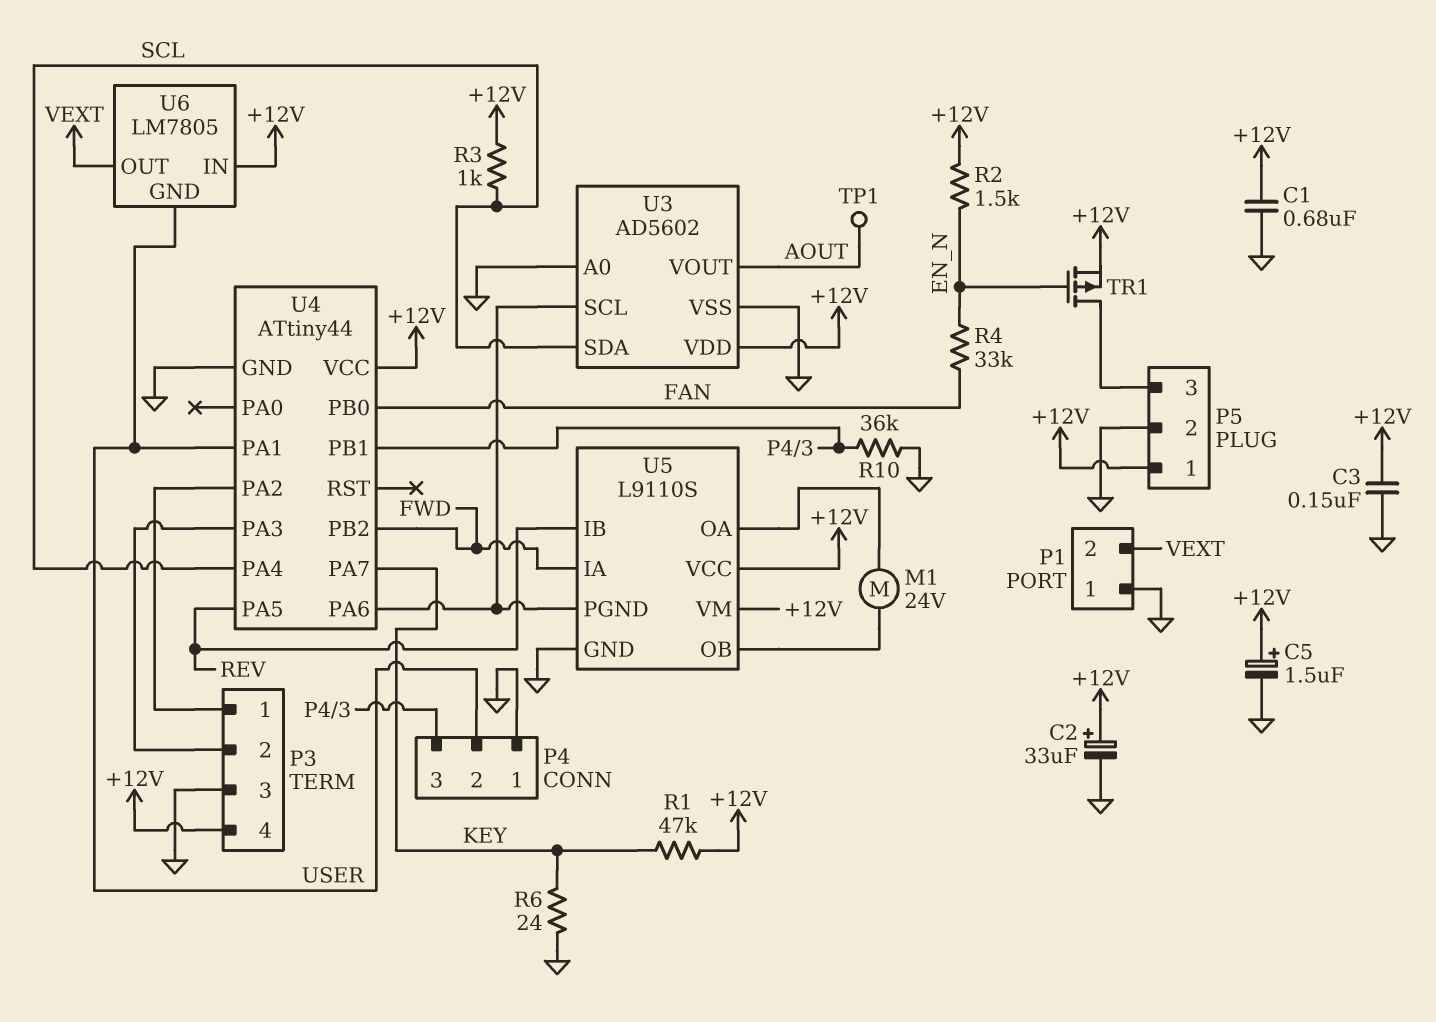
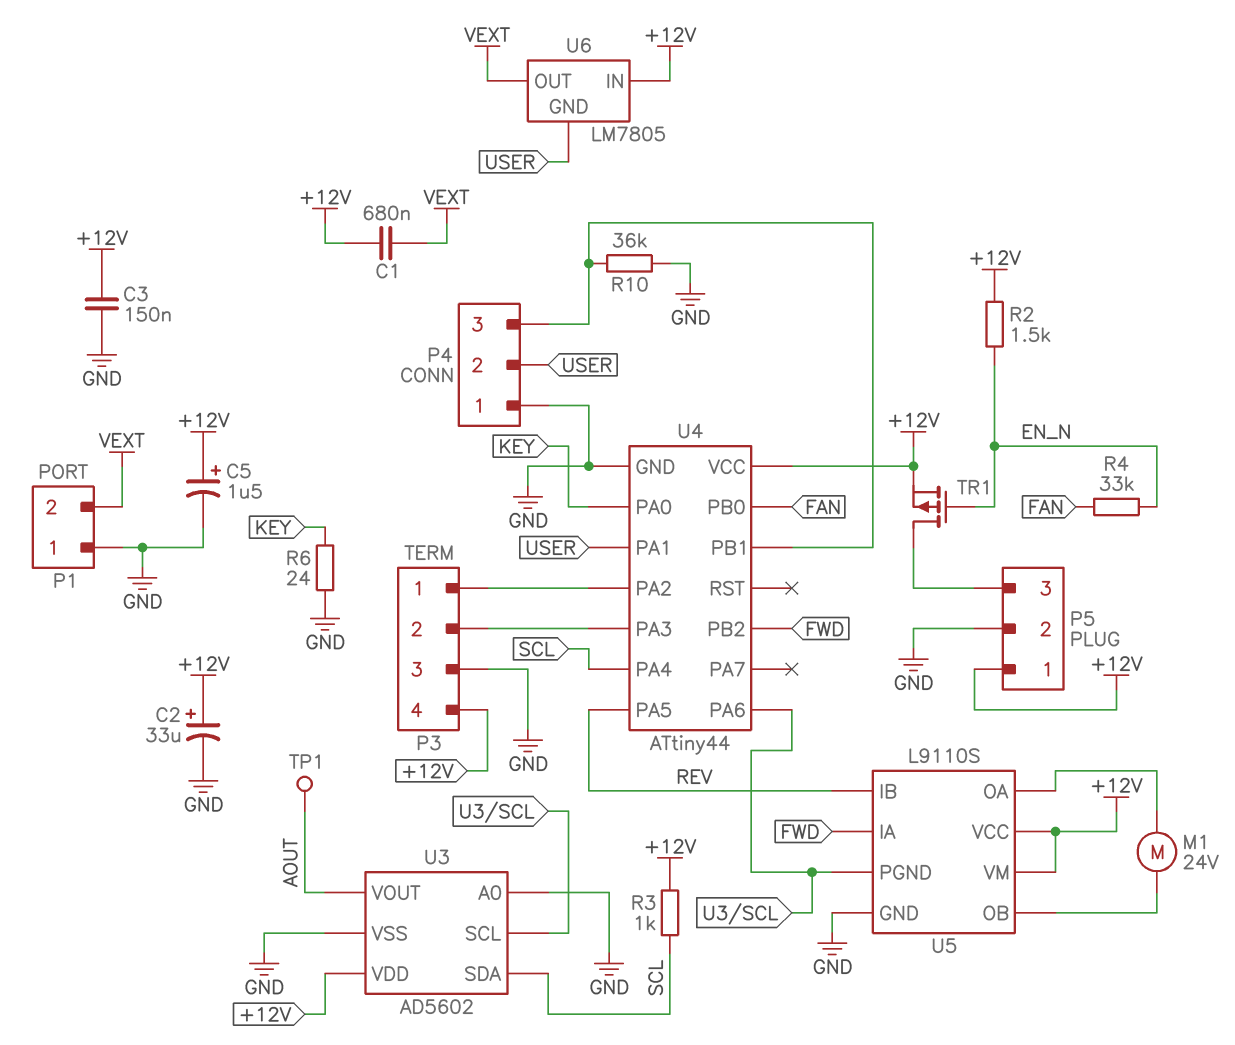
C1: 680nF (+12V, GND) -> 680nF (+12V, VEXT)
R1: 47k (+12V, KEY) -> none
U4 pin PA0: none -> KEY
U4 pin PA7: KEY -> none

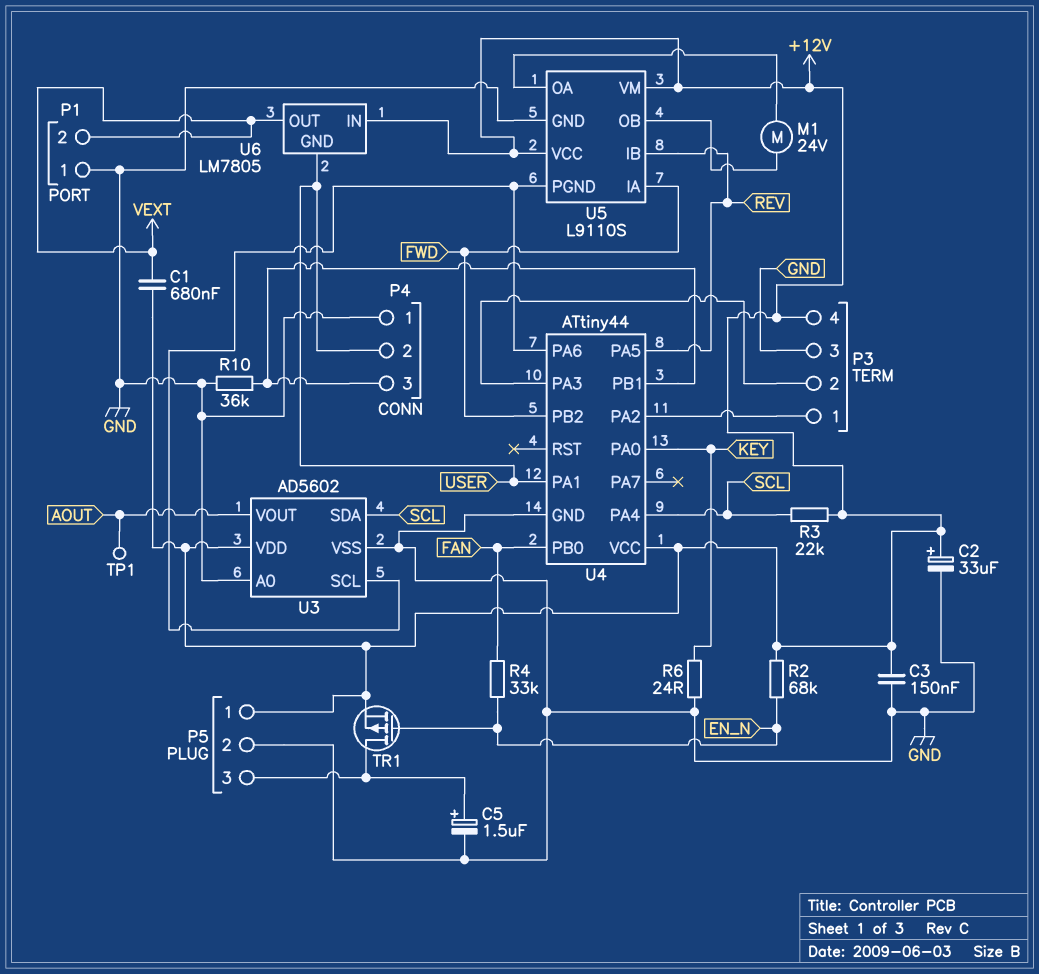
C5: 1.5uF (plus +12V, minus GND) -> 1.5uF (plus P5/3, minus GND)
R2: 1.5k (+12V, EN_N) -> 68k (+12V, EN_N)
R3: 1k (+12V, SCL) -> 22k (+12V, SCL)

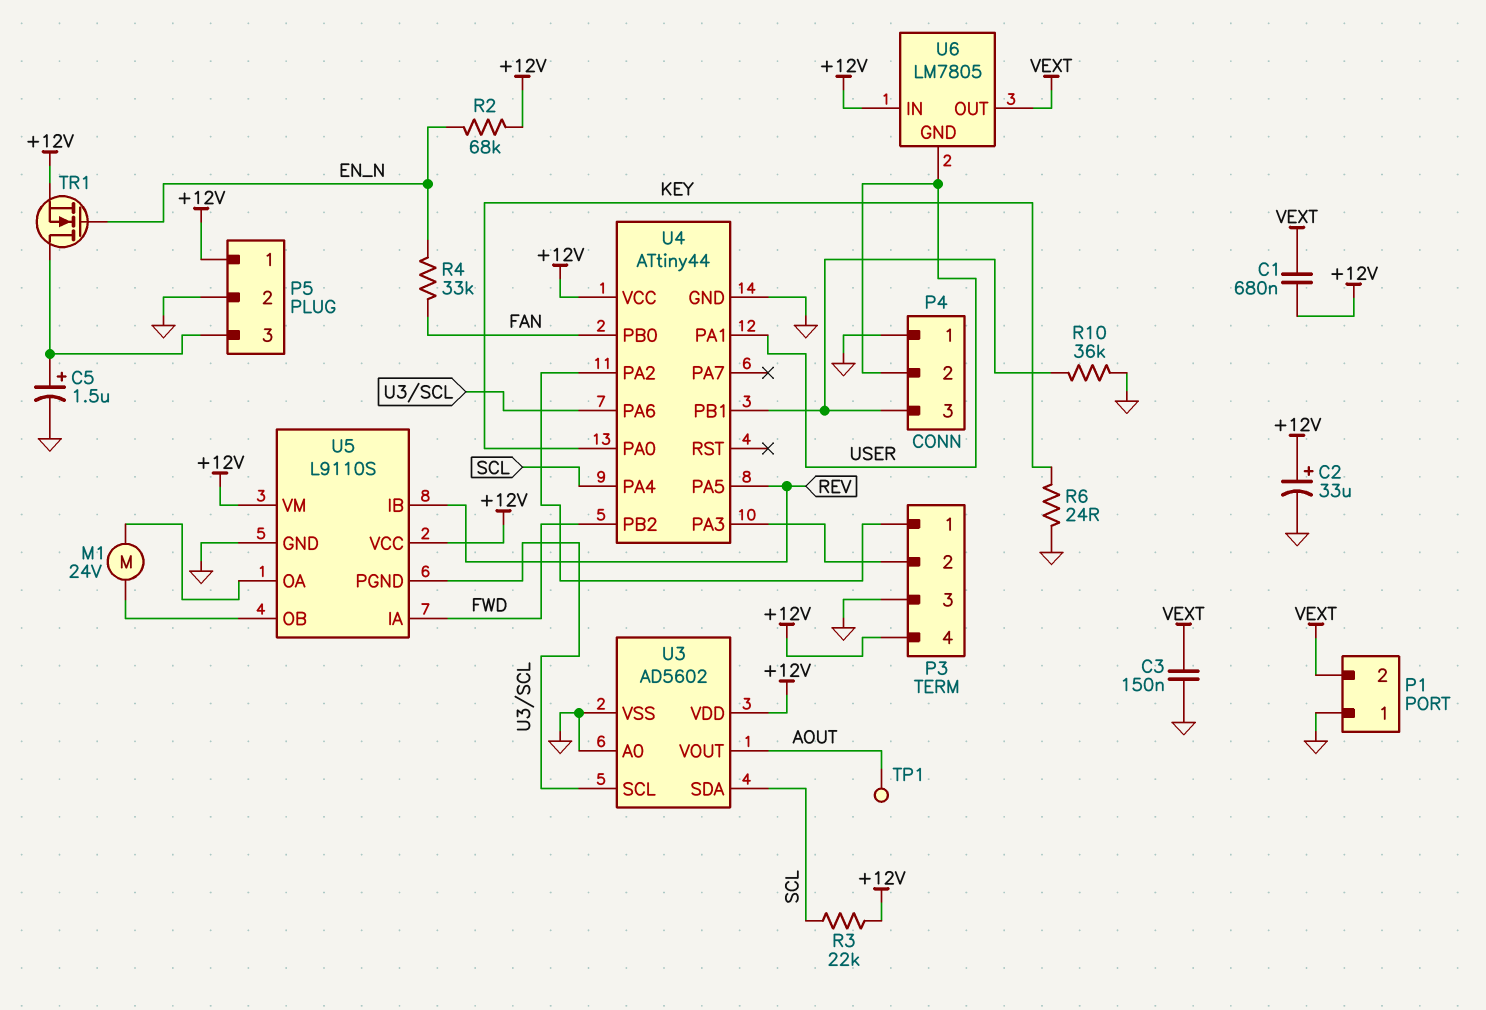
C3: 150nF (+12V, GND) -> 150nF (GND, VEXT)
TR1: PMOS (G EN_N, D P5/3, S +12V) -> NMOS (G EN_N, D P5/3, S +12V)

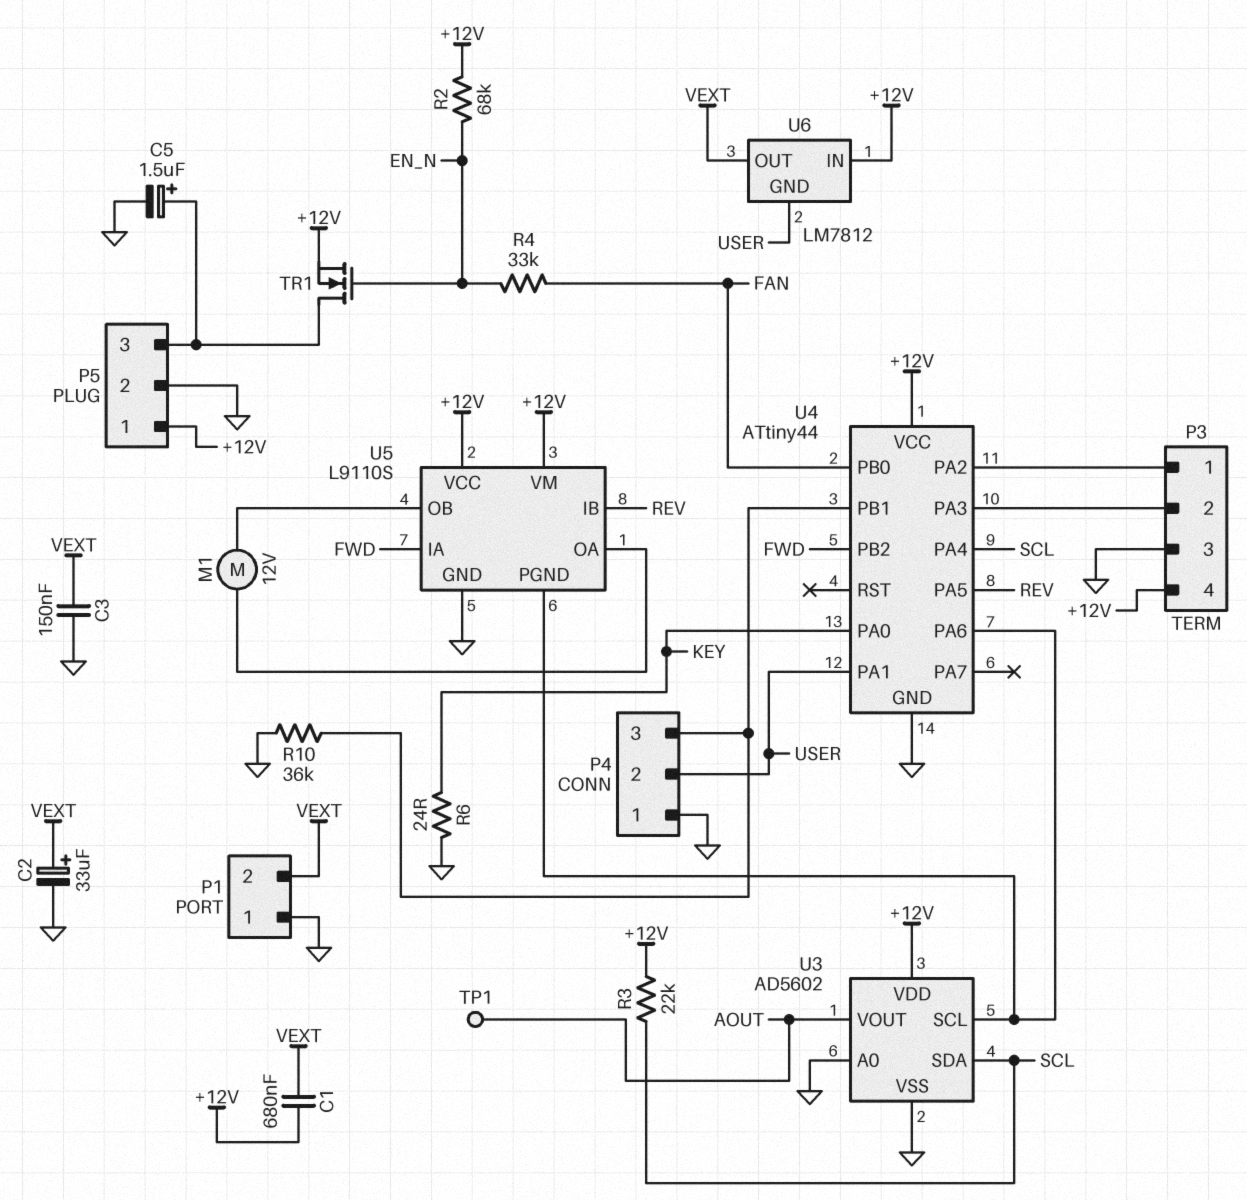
C2: 33uF (plus +12V, minus GND) -> 33uF (plus VEXT, minus GND)
M1: motor 24V (U5/OA, U5/OB) -> motor 12V (U5/OA, U5/OB)
U6: LM7805 -> LM7812

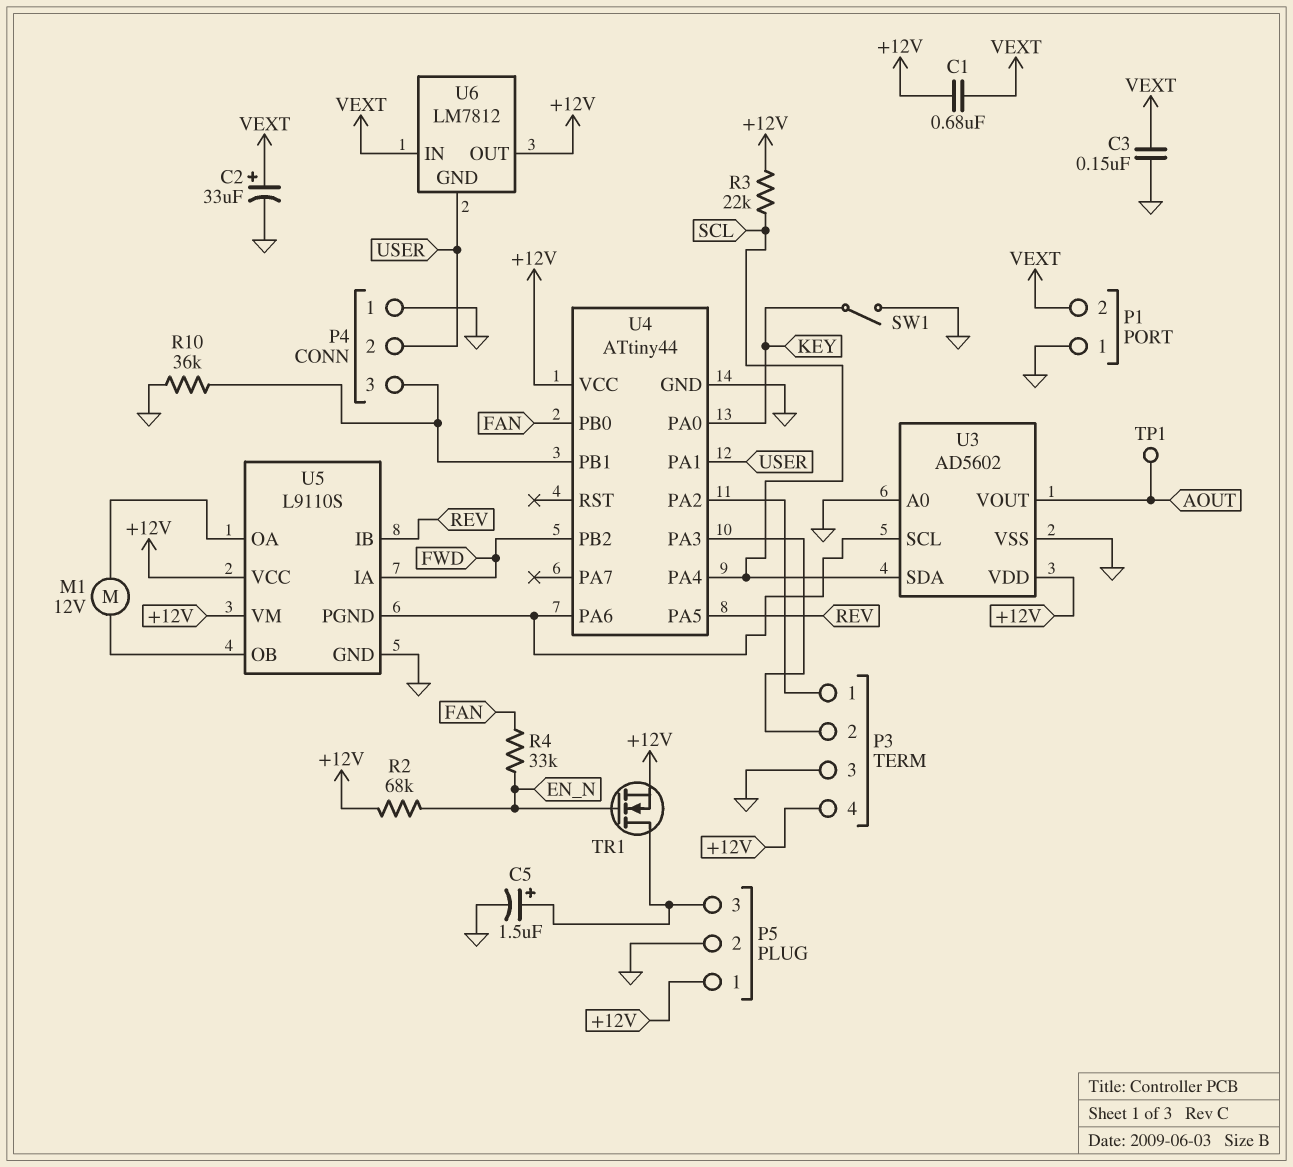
R6: 24 (GND, KEY) -> none
SW1: none -> switch (GND, KEY)
U6 pin IN: +12V -> VEXT
U6 pin OUT: VEXT -> +12V

